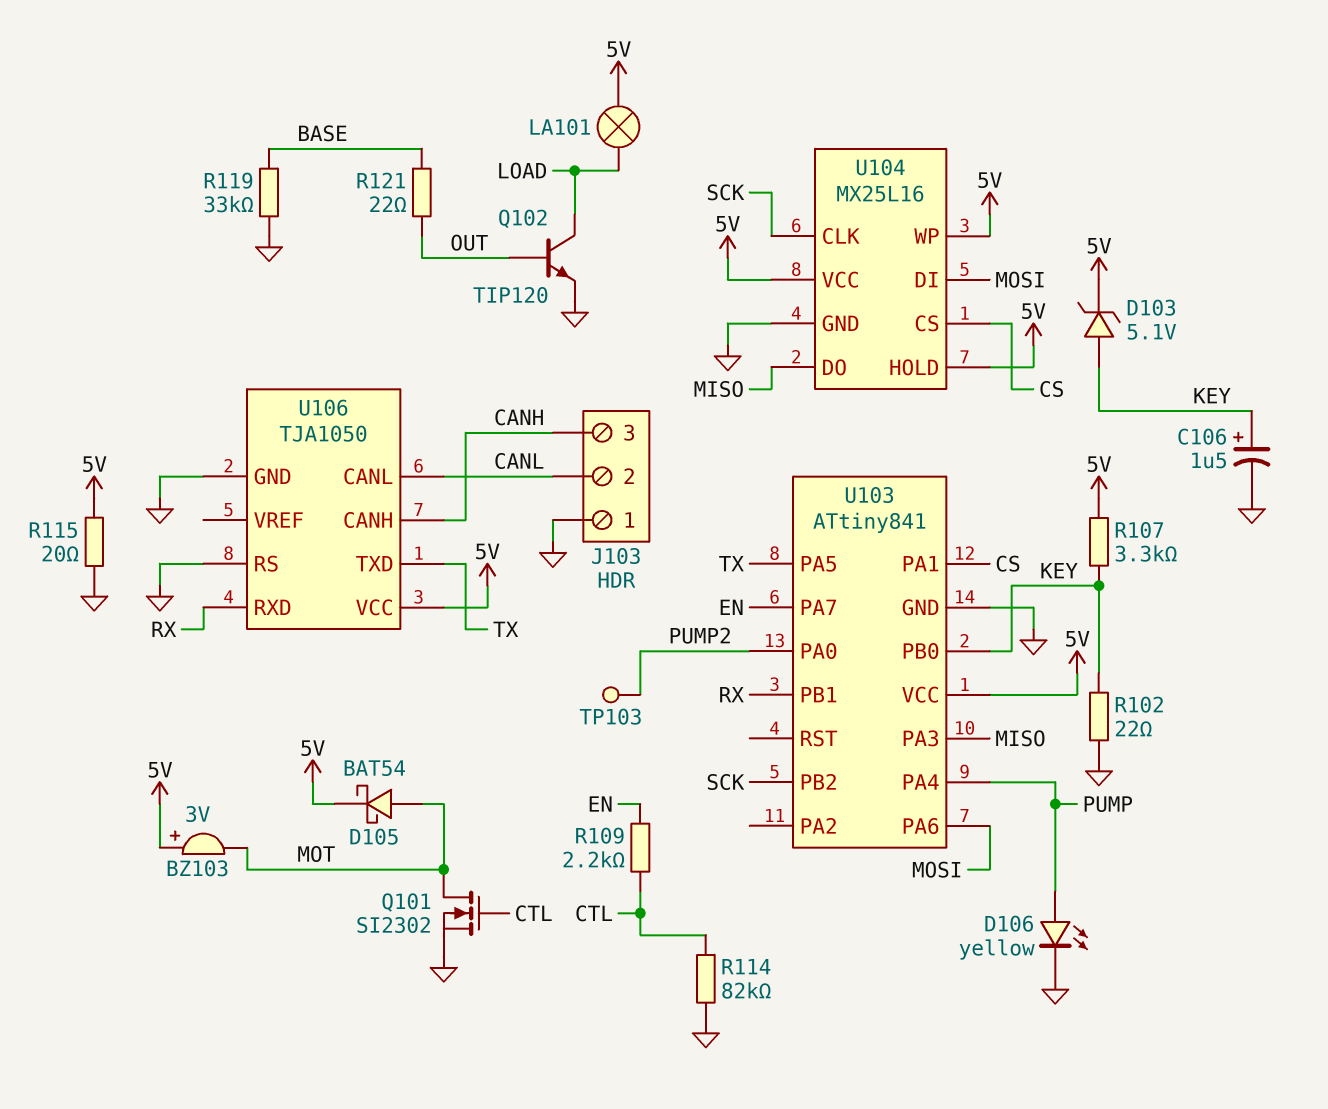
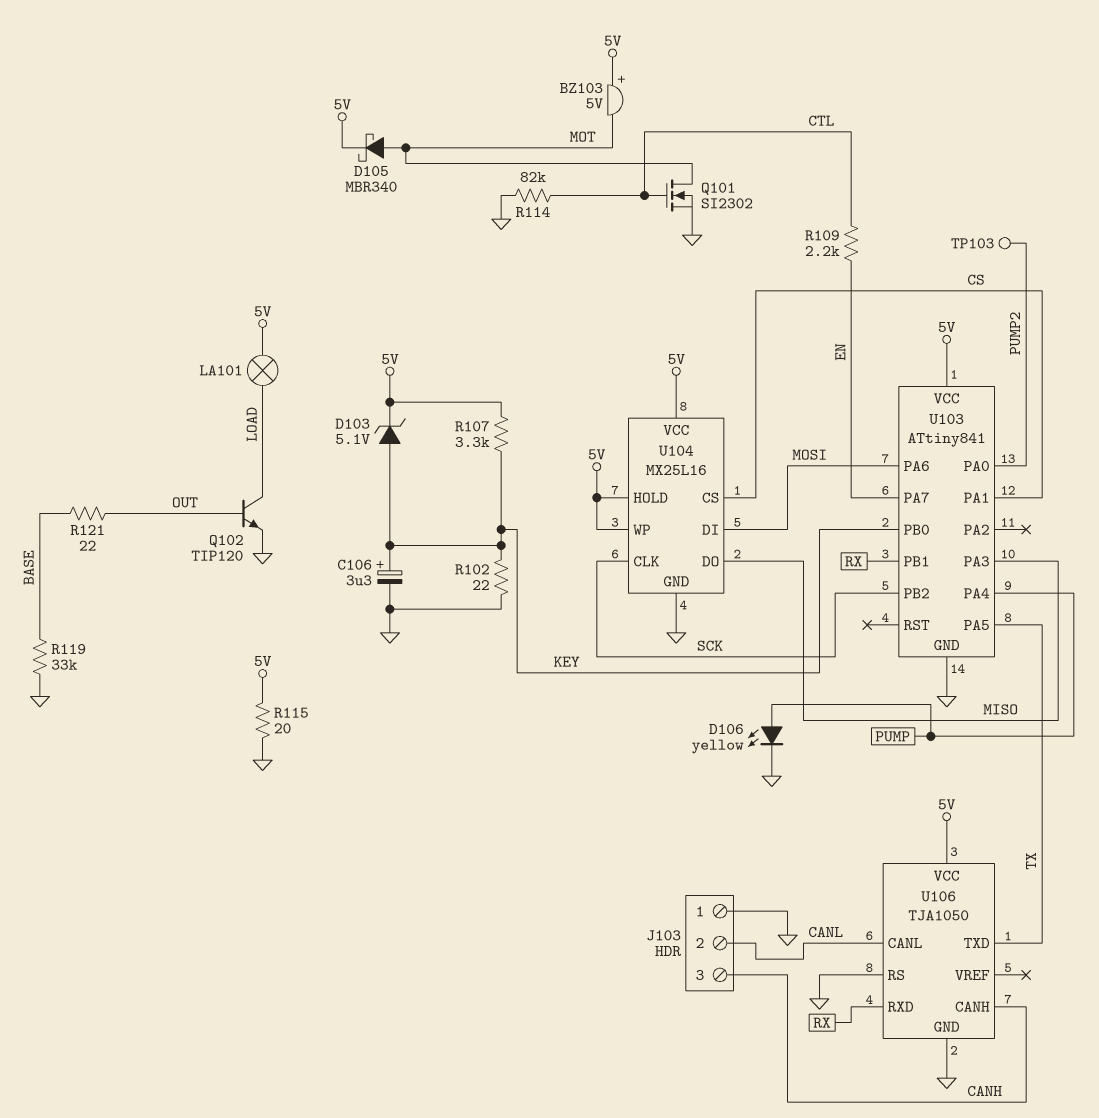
BZ103: buzzer 3V (plus 5V, minus MOT) -> buzzer 5V (plus 5V, minus MOT)
C106: 1.5uF (plus KEY, minus GND) -> 3.3uF (plus KEY, minus GND)
D105: schottky BAT54 (A MOT, K 5V) -> schottky MBR340 (A MOT, K 5V)

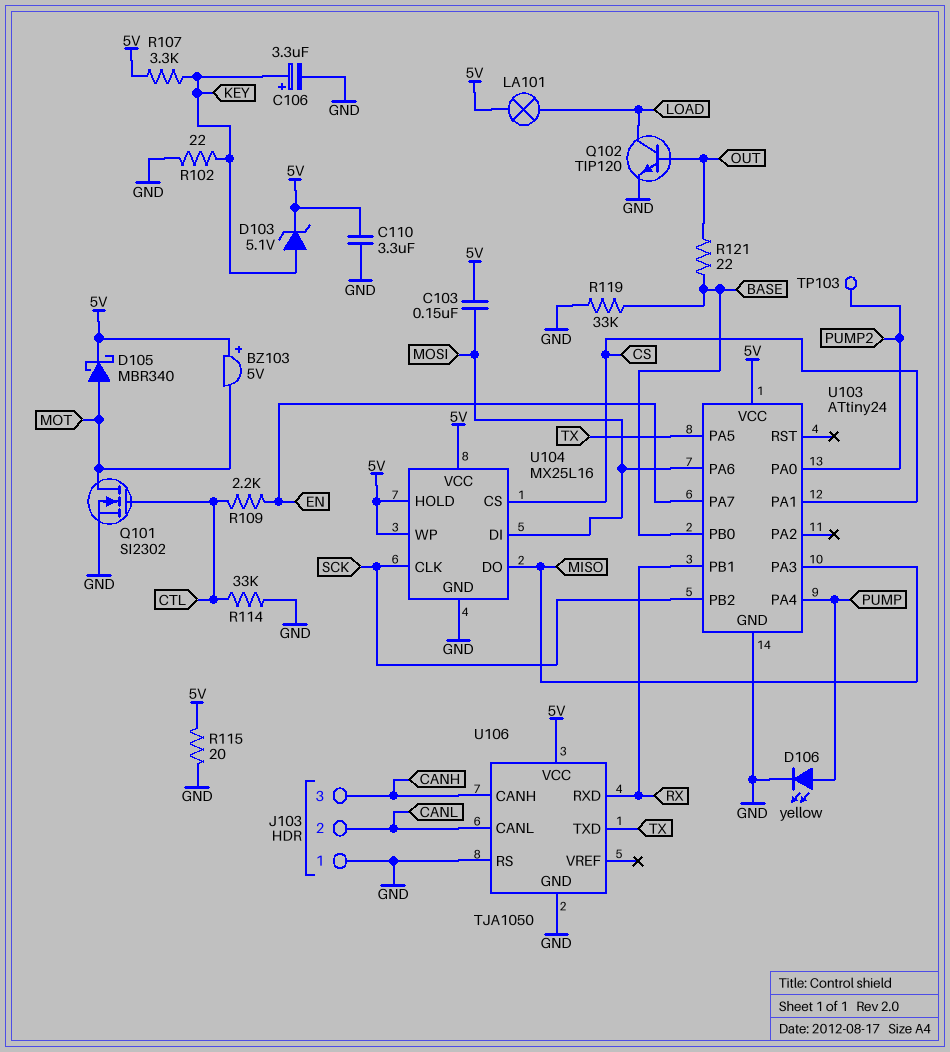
C103: none -> 150nF (5V, MOSI)
C110: none -> 3.3uF (5V, GND)
R114: 82k (CTL, GND) -> 33k (CTL, GND)
U103: ATtiny841 -> ATtiny24
U103 pin PB0: KEY -> BASE

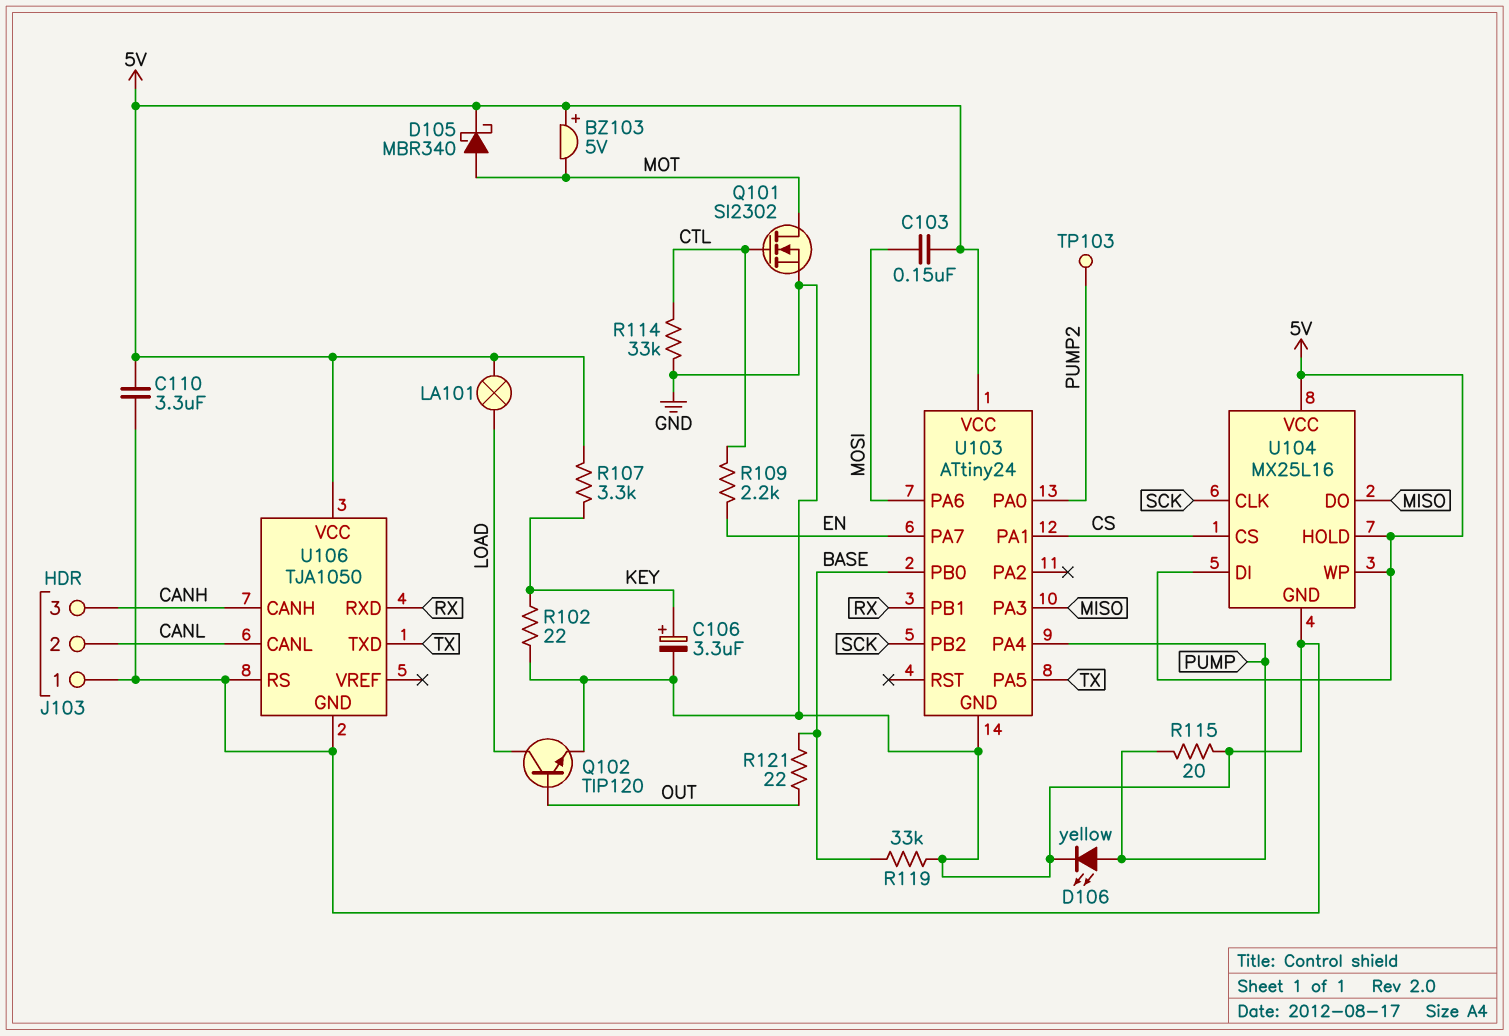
D103: zener 5.1V (A KEY, K 5V) -> none
R115: 20 (5V, GND) -> 20 (GND, PUMP)
U104 pin DI: MOSI -> 5V

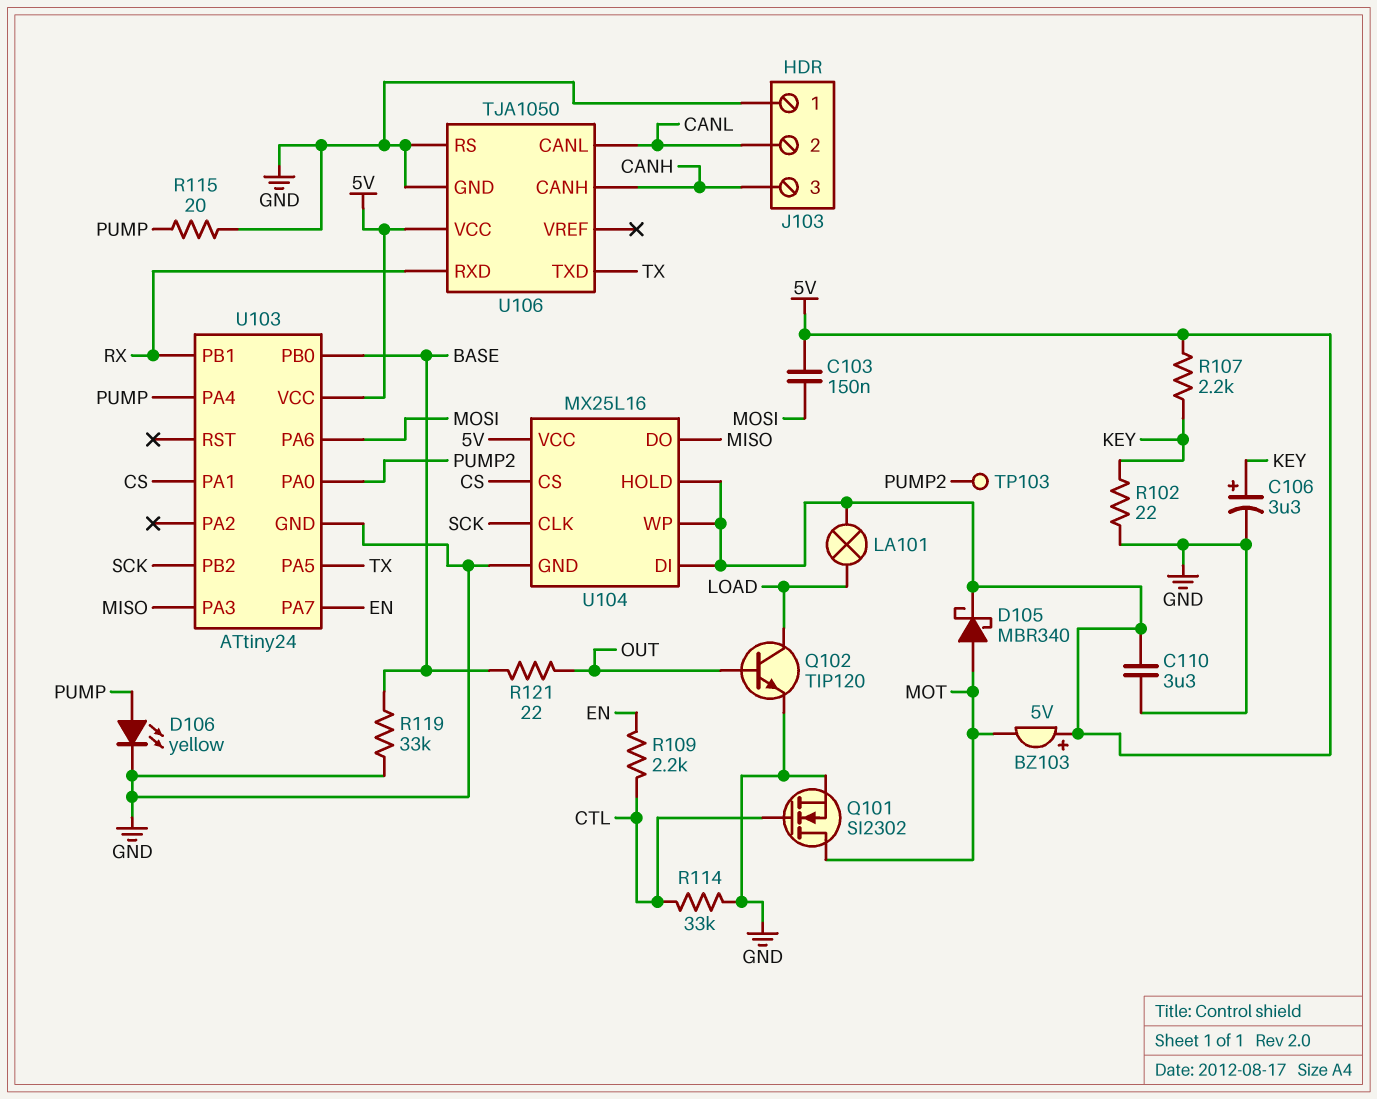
R107: 3.3k (5V, KEY) -> 2.2k (5V, KEY)

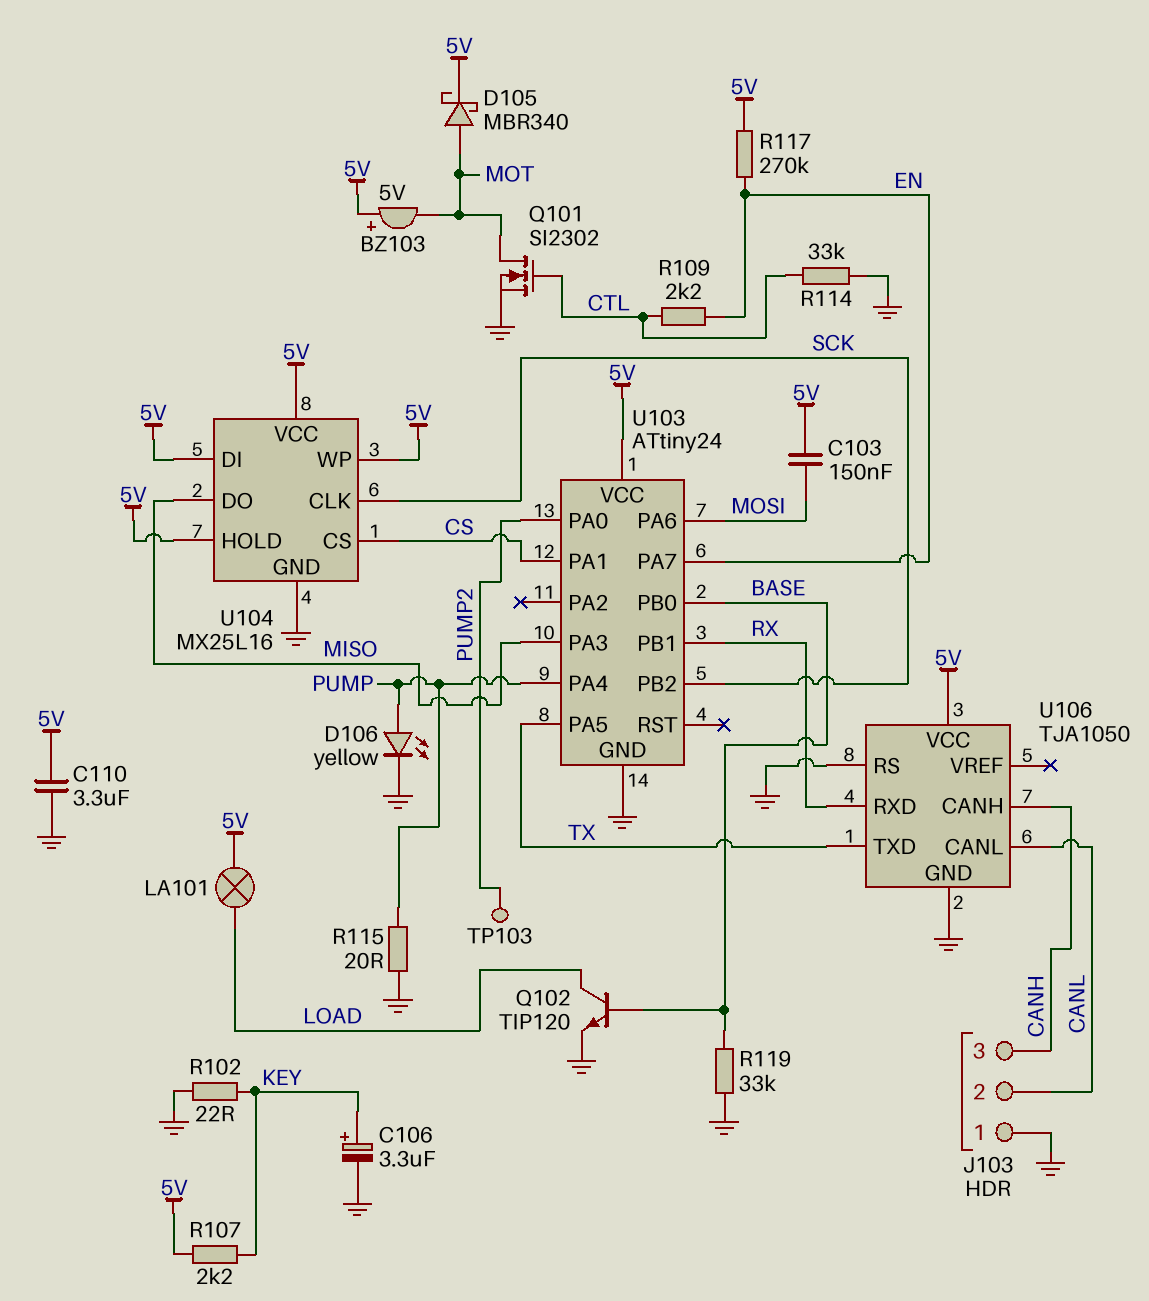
Q102: NPN TIP120 (B OUT, C LOAD, E GND) -> NPN TIP120 (B BASE, C LOAD, E GND)
R117: none -> 270k (5V, EN)
R121: 22 (BASE, OUT) -> none

